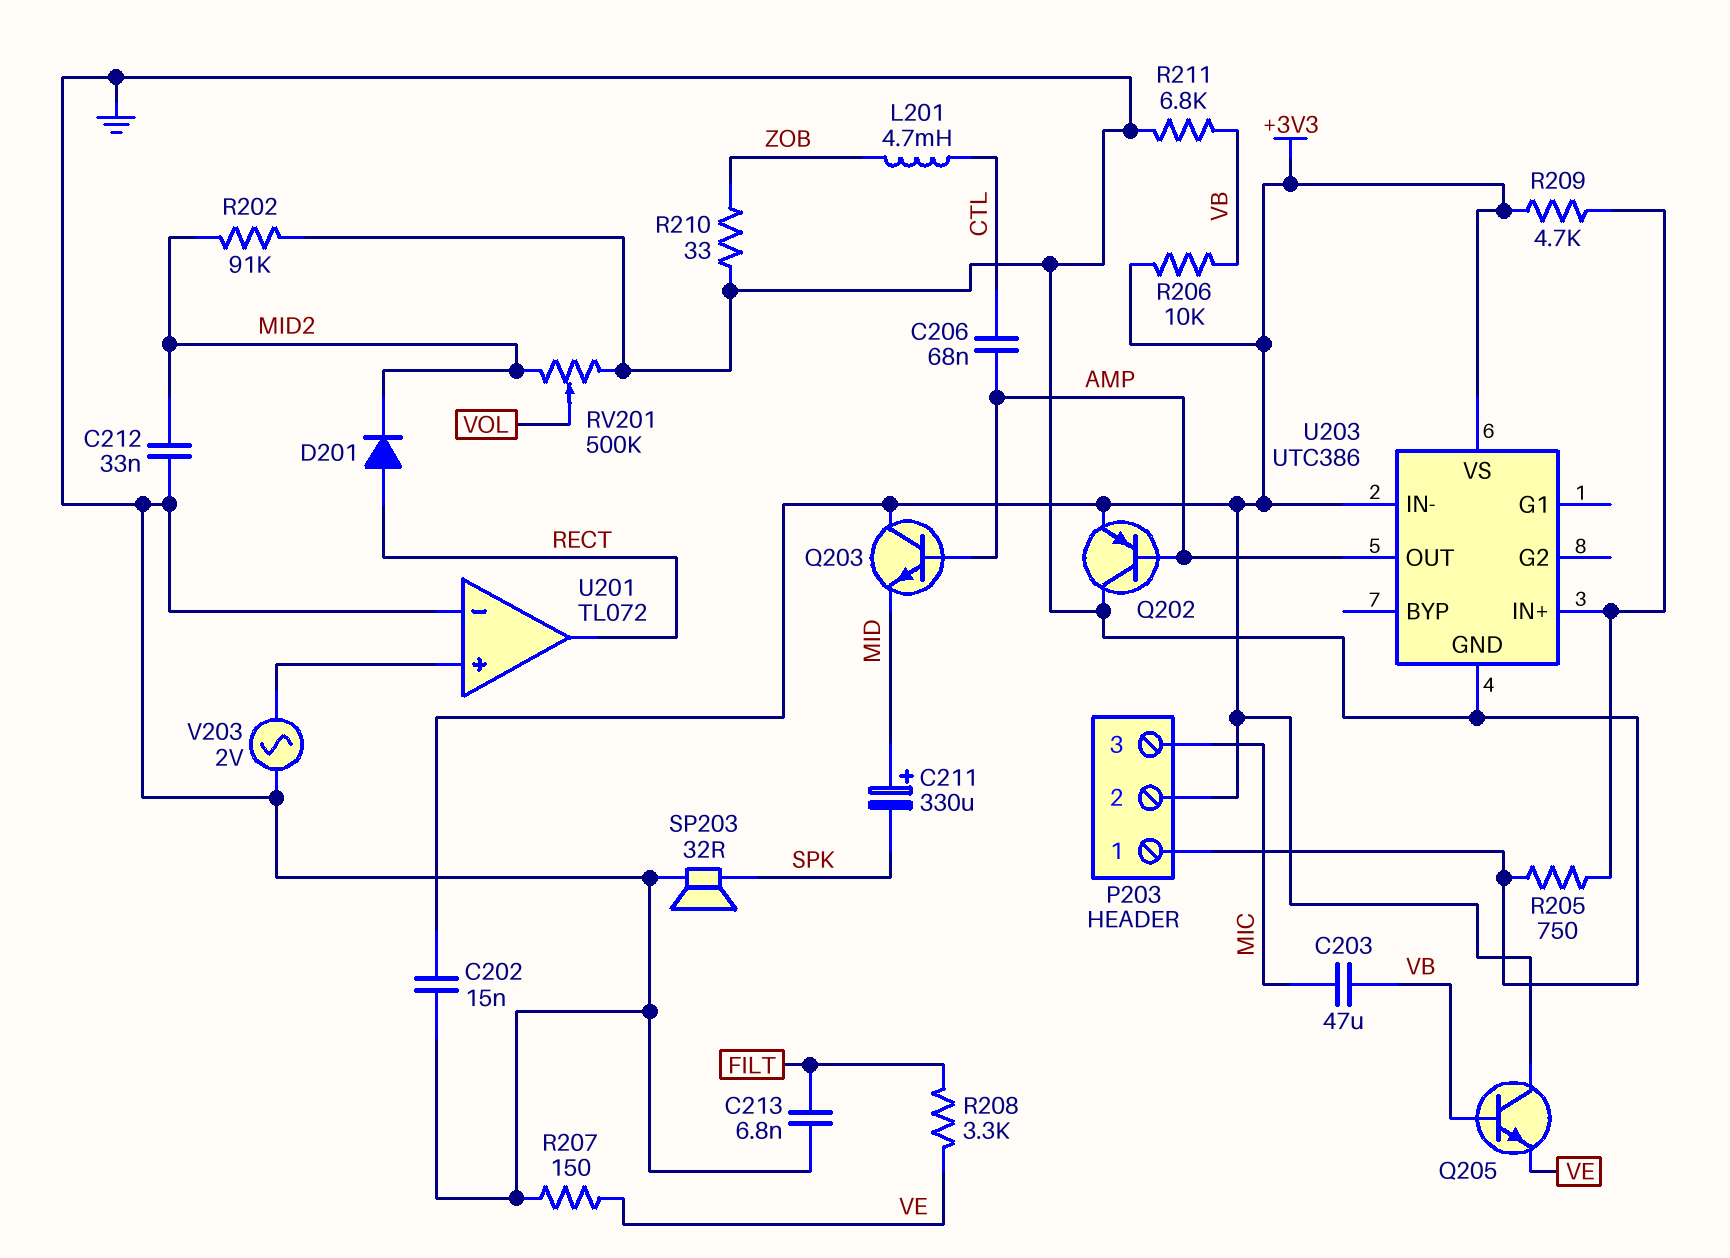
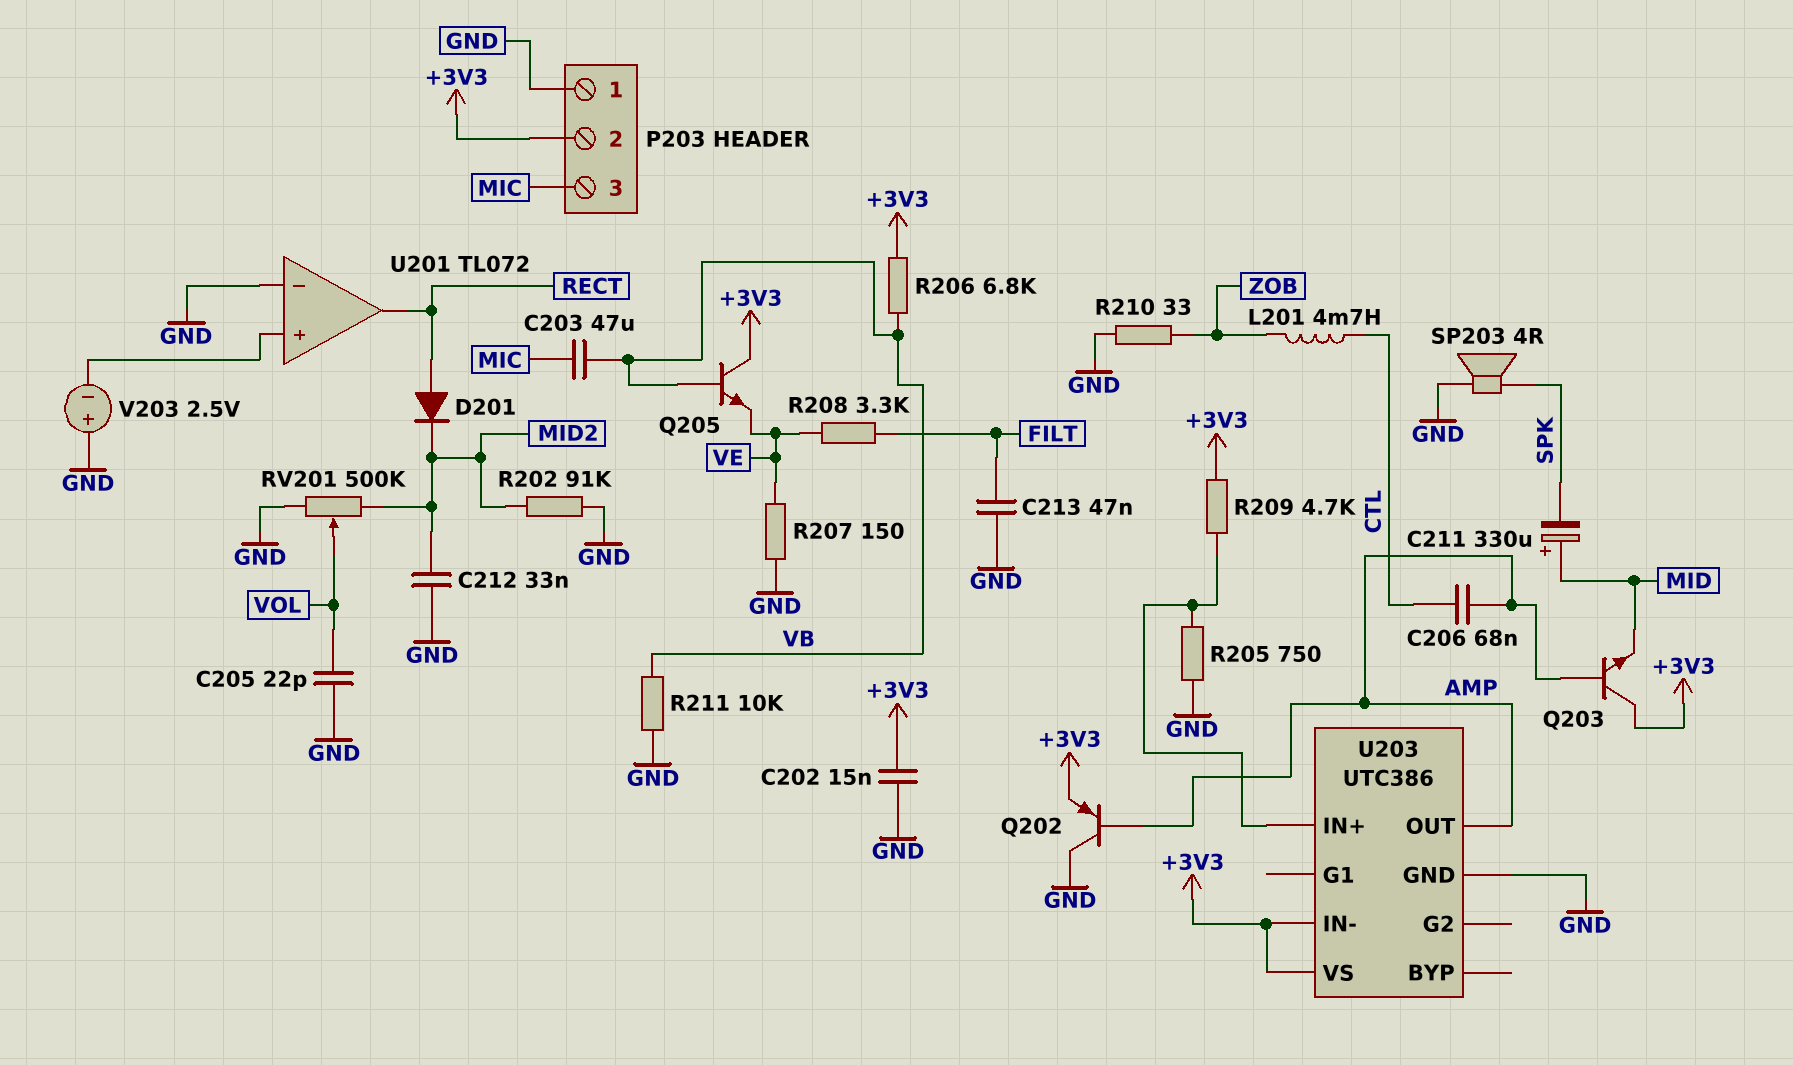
C205: none -> 22pF (GND, VOL)
C213: 6.8nF (FILT, GND) -> 47nF (FILT, GND)
R206: 10k (+3V3, VB) -> 6.8k (+3V3, VB)
R211: 6.8k (GND, VB) -> 10k (GND, VB)
SP203: speaker 32R (GND, SPK) -> speaker 4R (GND, SPK)
V203: AC 2V (GND, U201/in+) -> 2.5V (plus GND, minus U201/in+)

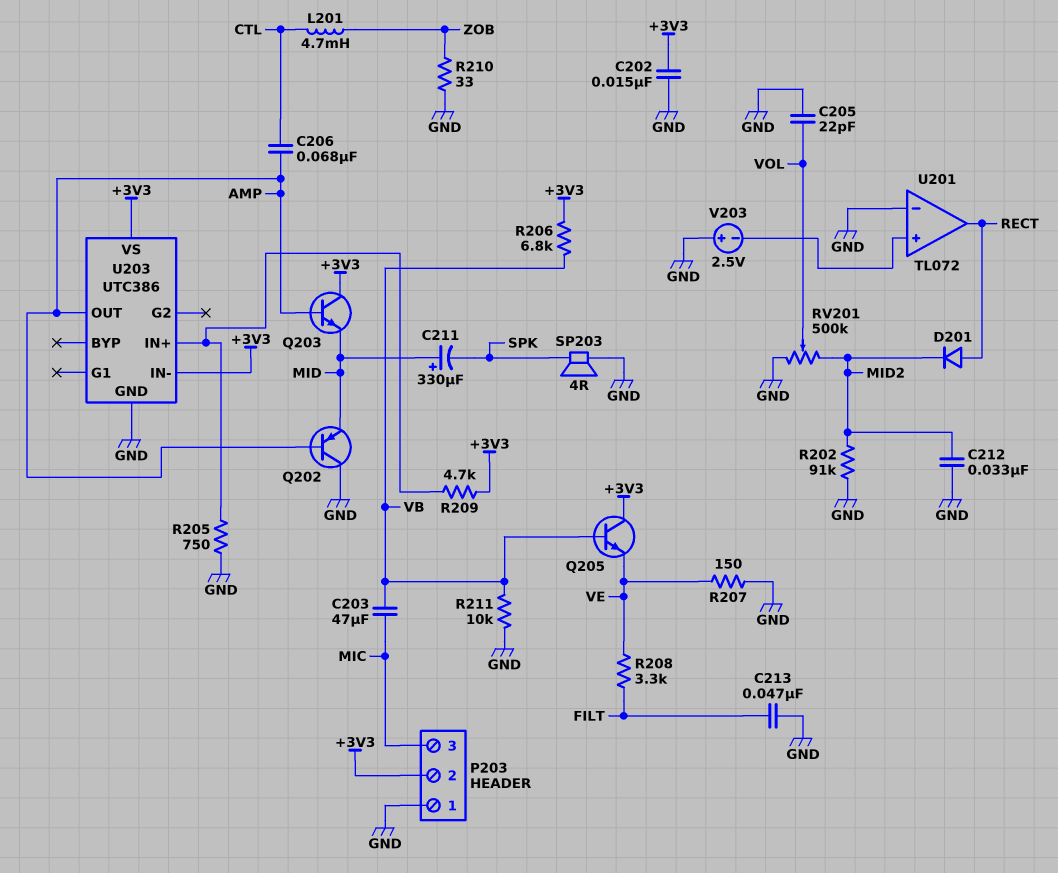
Q202: PNP (B AMP, C GND, E +3V3) -> PNP (B AMP, C GND, E MID)

